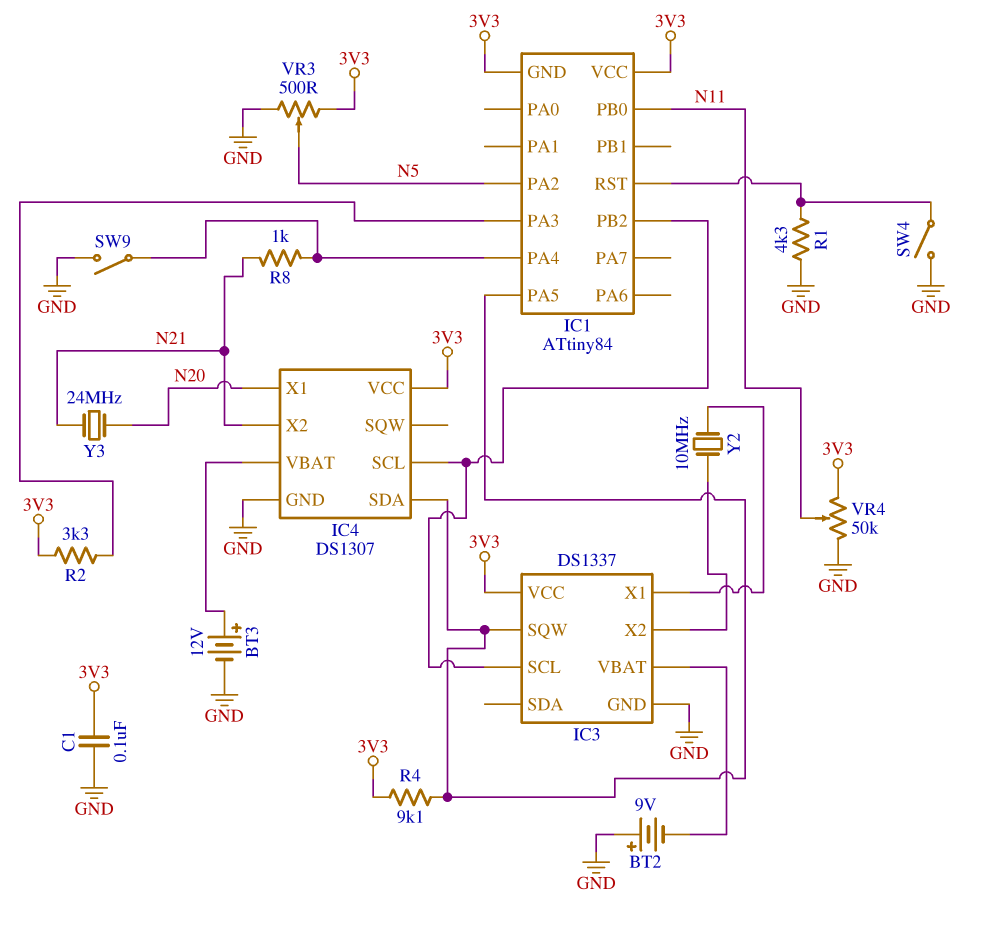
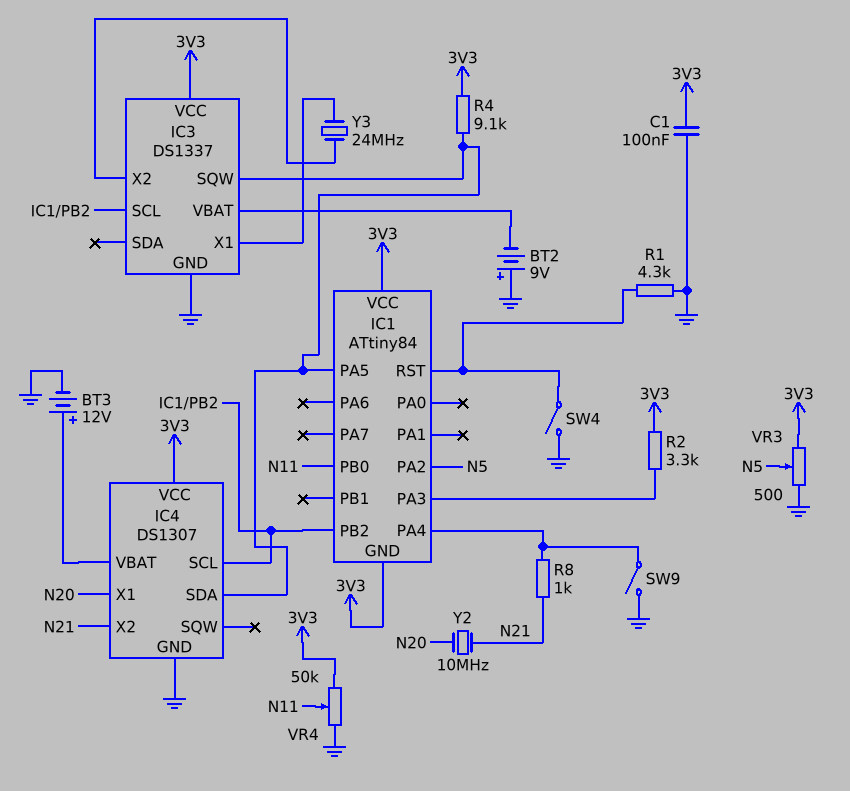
Y2: 10MHz (IC3/X1, IC3/X2) -> 10MHz (N20, N21)
Y3: 24MHz (N20, N21) -> 24MHz (IC3/X1, IC3/X2)

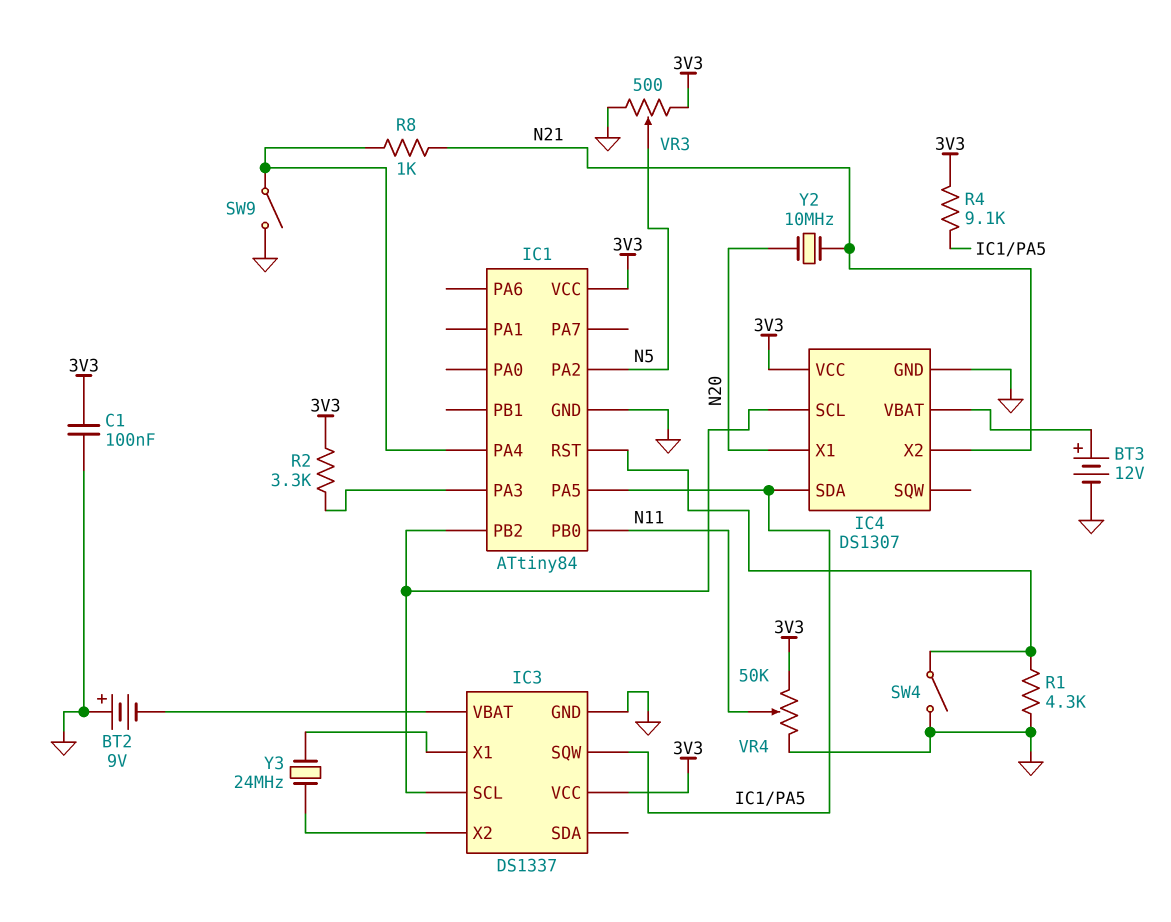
IC1 pin GND: 3V3 -> GND

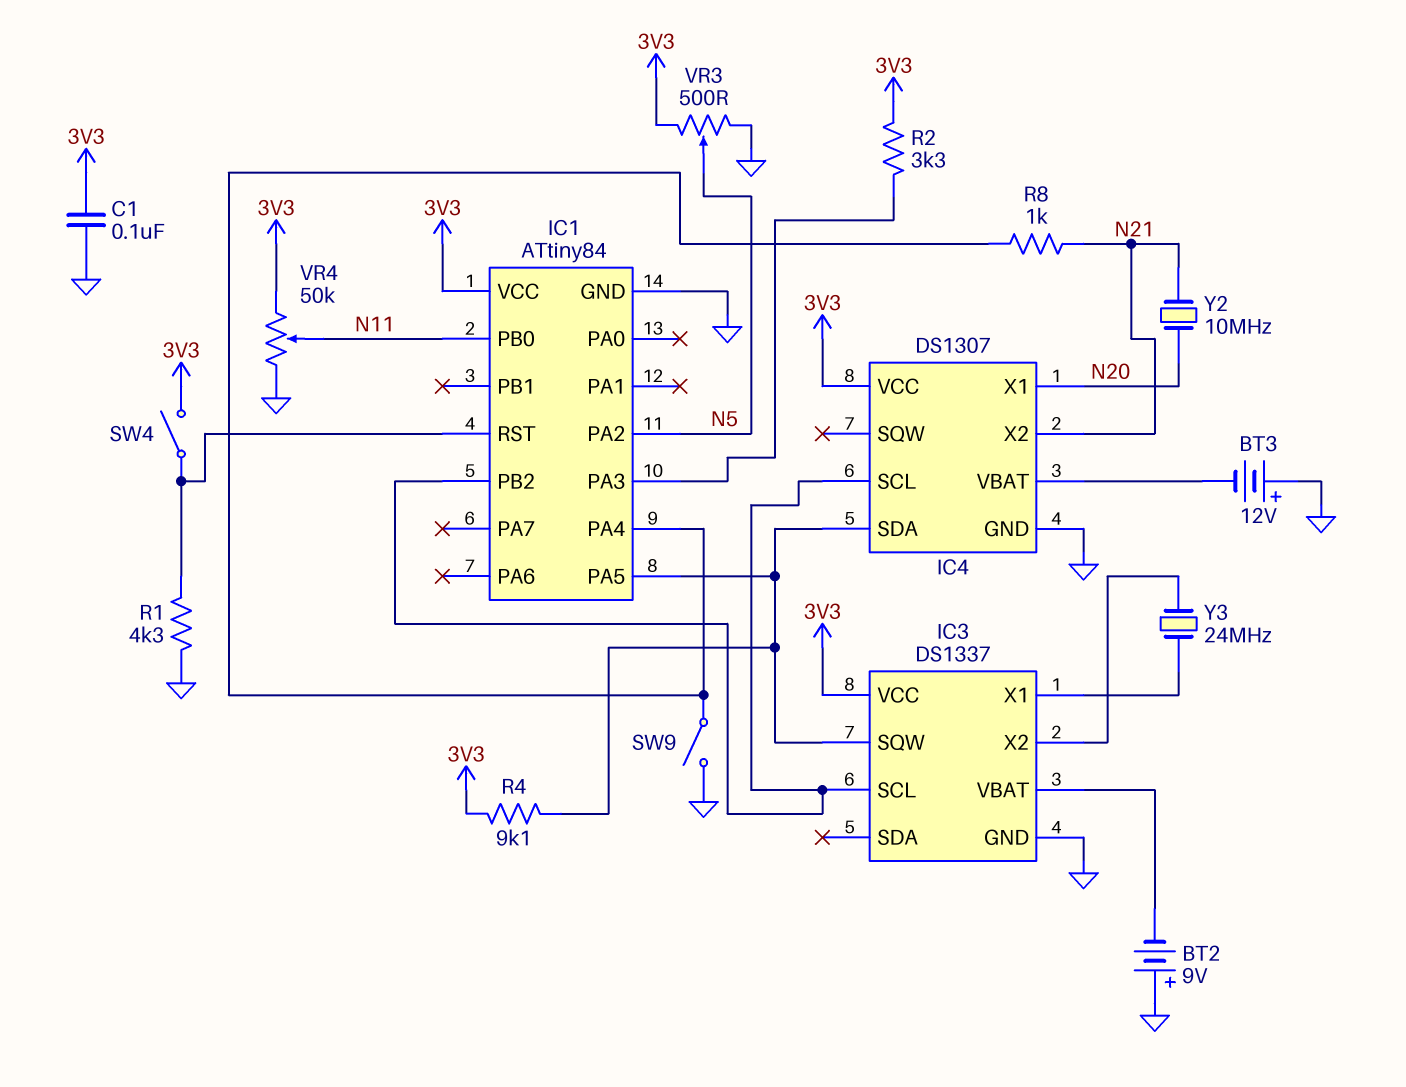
BT3: 12V (plus IC4/VBAT, minus GND) -> 12V (plus GND, minus IC4/VBAT)
SW4: switch (GND, IC1/RST) -> switch (3V3, IC1/RST)

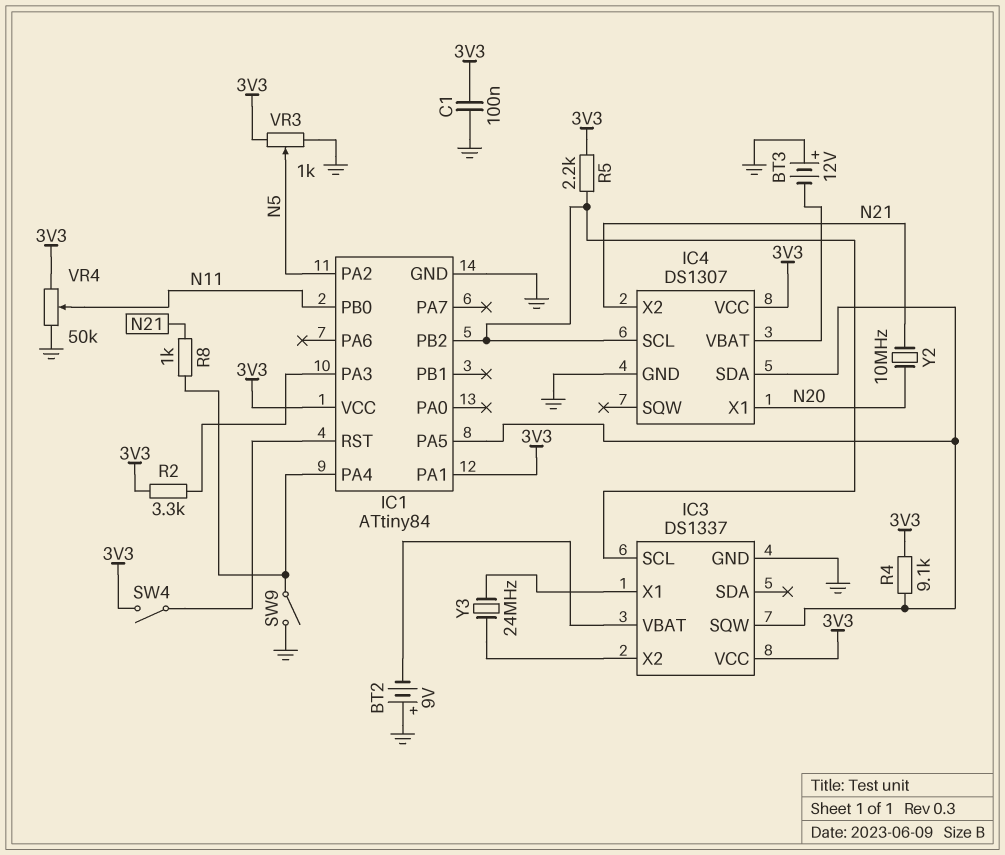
IC1 pin PA1: none -> 3V3
R1: 4.3k (GND, IC1/RST) -> none
R5: none -> 2.2k (3V3, IC1/PB2)
VR3: 500 (3V3, GND, wiper N5) -> 1k (3V3, GND, wiper N5)

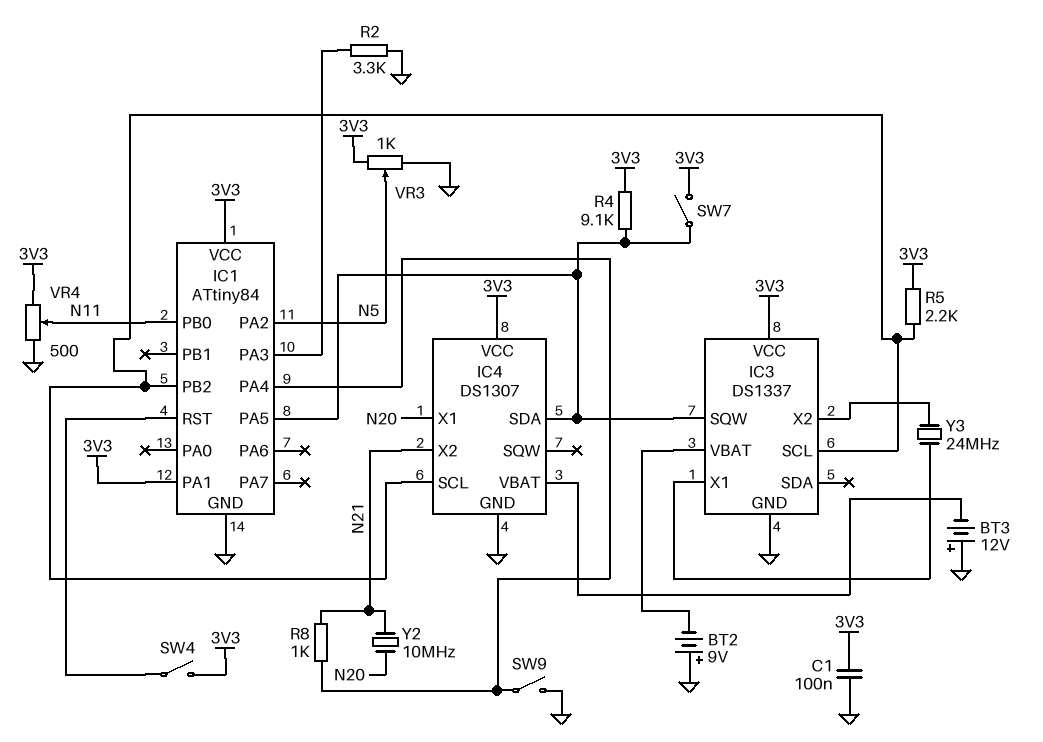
R2: 3.3k (3V3, IC1/PA3) -> 3.3k (GND, IC1/PA3)
SW7: none -> switch (3V3, IC1/PA5)
VR4: 50k (3V3, GND, wiper N11) -> 500 (3V3, GND, wiper N11)

